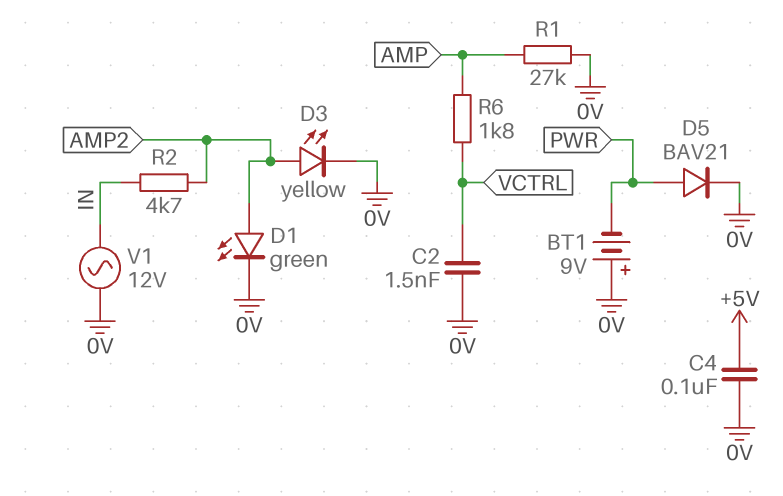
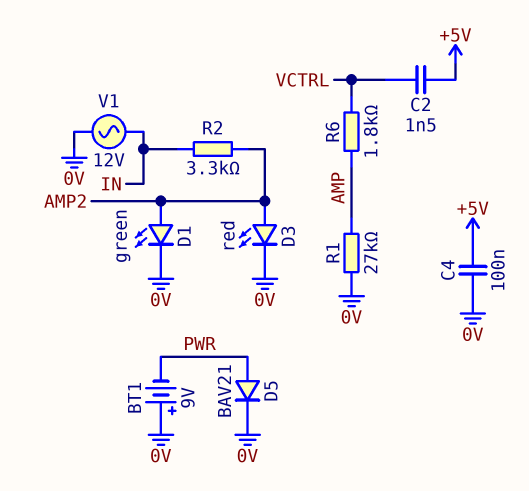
C2: 1.5nF (0V, VCTRL) -> 1.5nF (+5V, VCTRL)
D3: LED yellow (A AMP2, K 0V) -> LED red (A AMP2, K 0V)
R2: 4.7k (AMP2, IN) -> 3.3k (AMP2, IN)

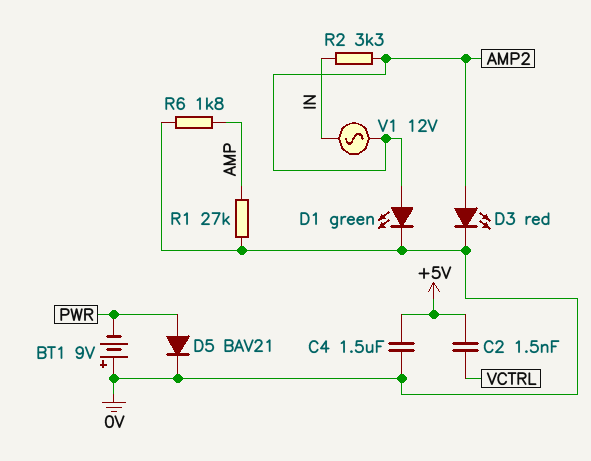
C4: 100nF (+5V, 0V) -> 1.5uF (+5V, 0V)
R6: 1.8k (AMP, VCTRL) -> 1.8k (0V, AMP)
V1: AC 12V (0V, IN) -> AC 12V (AMP2, IN)

